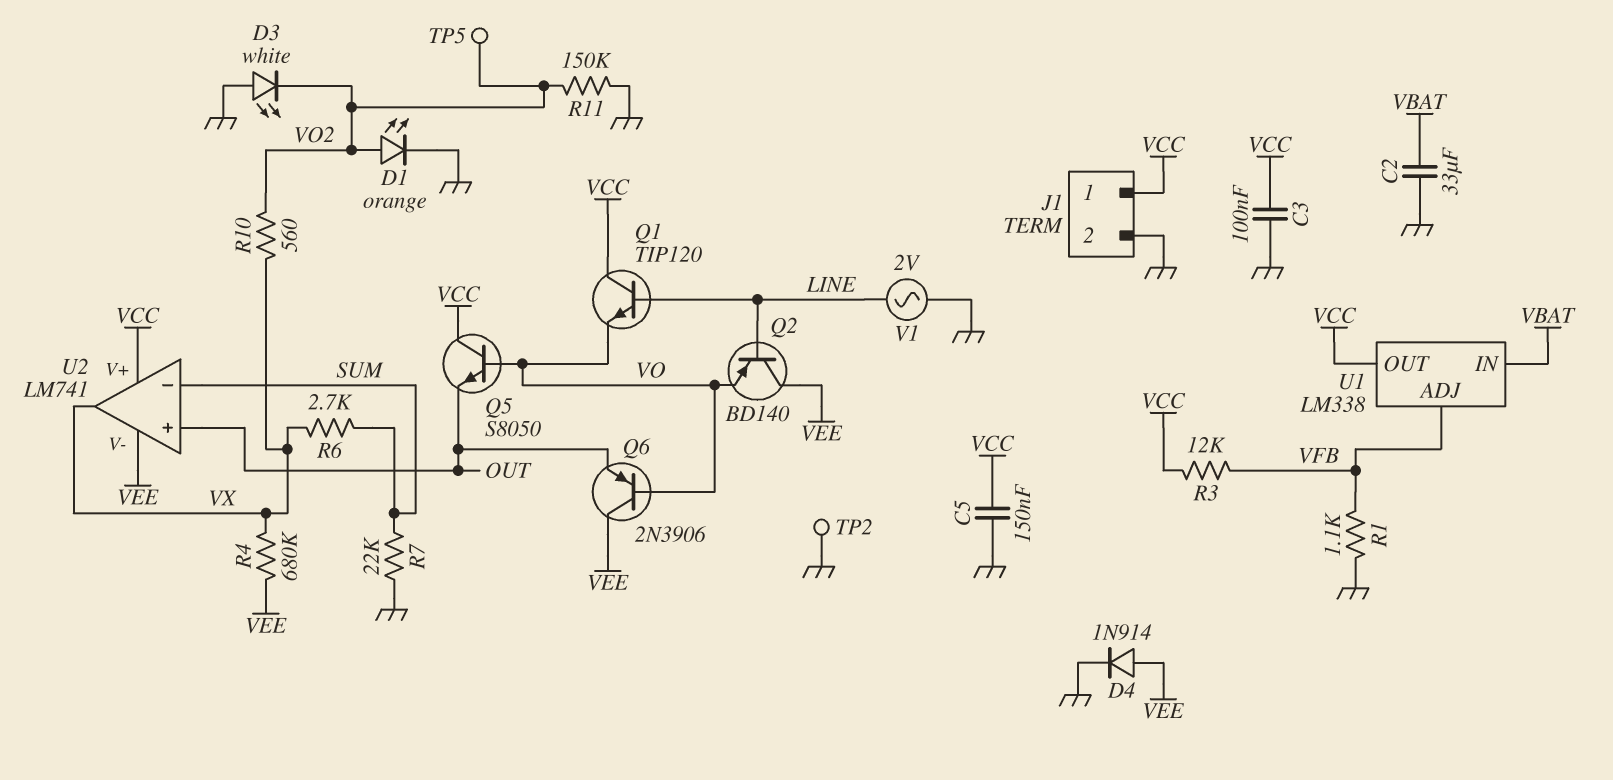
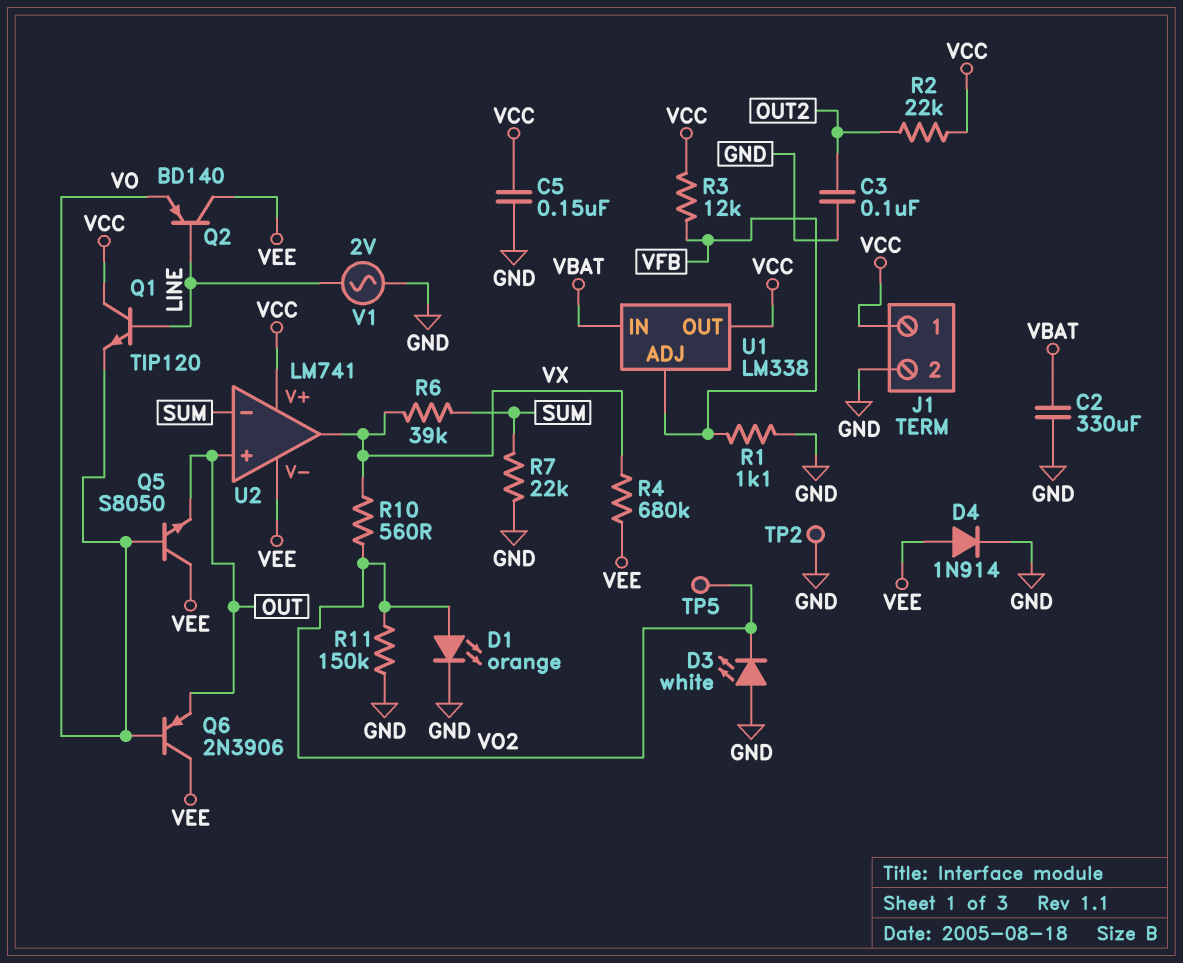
C2: 33uF (GND, VBAT) -> 330uF (GND, VBAT)
C3: 100nF (GND, VCC) -> 100nF (GND, OUT2)
Q5: NPN S8050 (B VO, C VCC, E OUT) -> NPN S8050 (B VO, C VEE, E OUT)
R2: none -> 22k (OUT2, VCC)
R6: 2.7k (SUM, VX) -> 39k (SUM, VX)

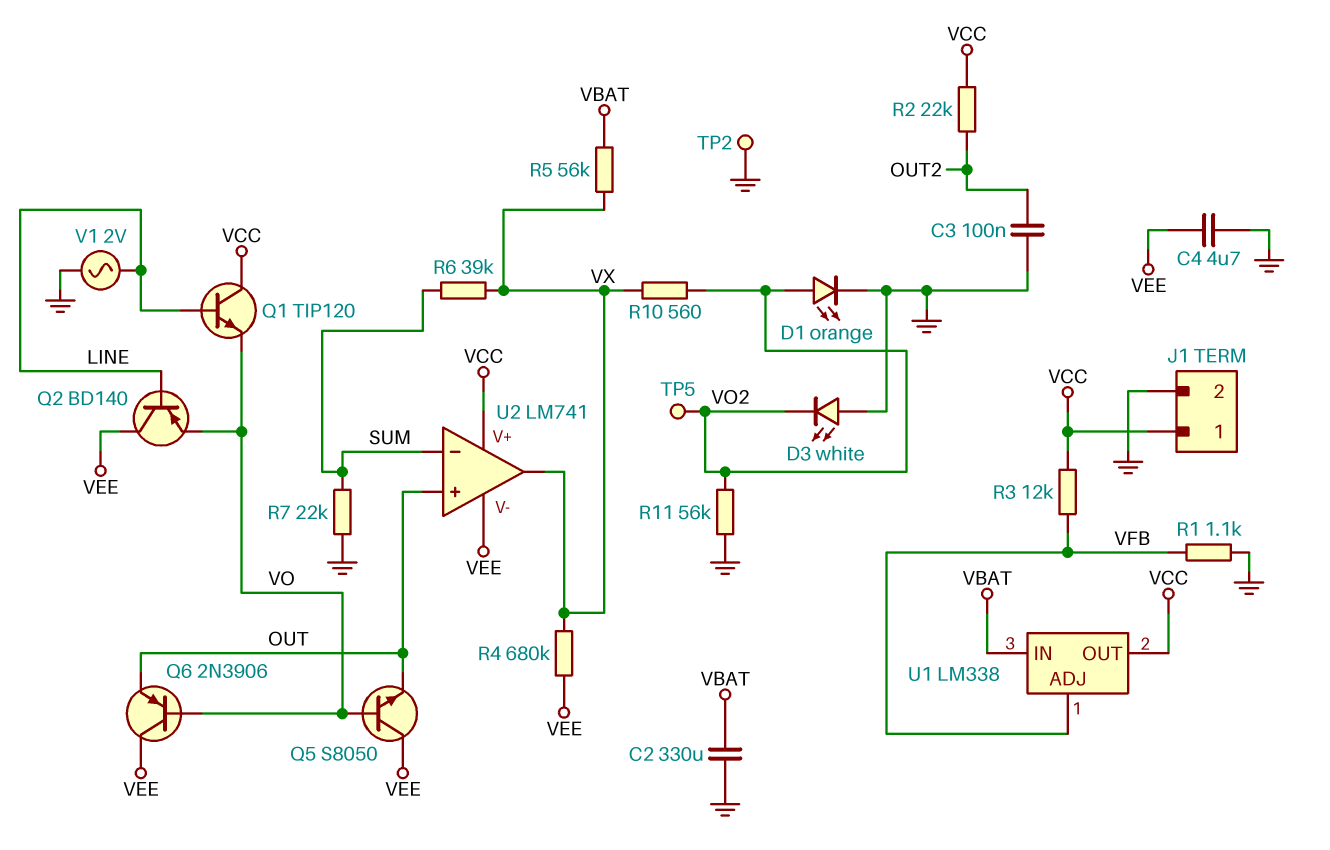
C4: none -> 4.7uF (GND, VEE)
C5: 150nF (GND, VCC) -> none
D4: diode 1N914 (A VEE, K GND) -> none
R5: none -> 56k (VBAT, VX)
R11: 150k (GND, VO2) -> 56k (GND, VO2)

